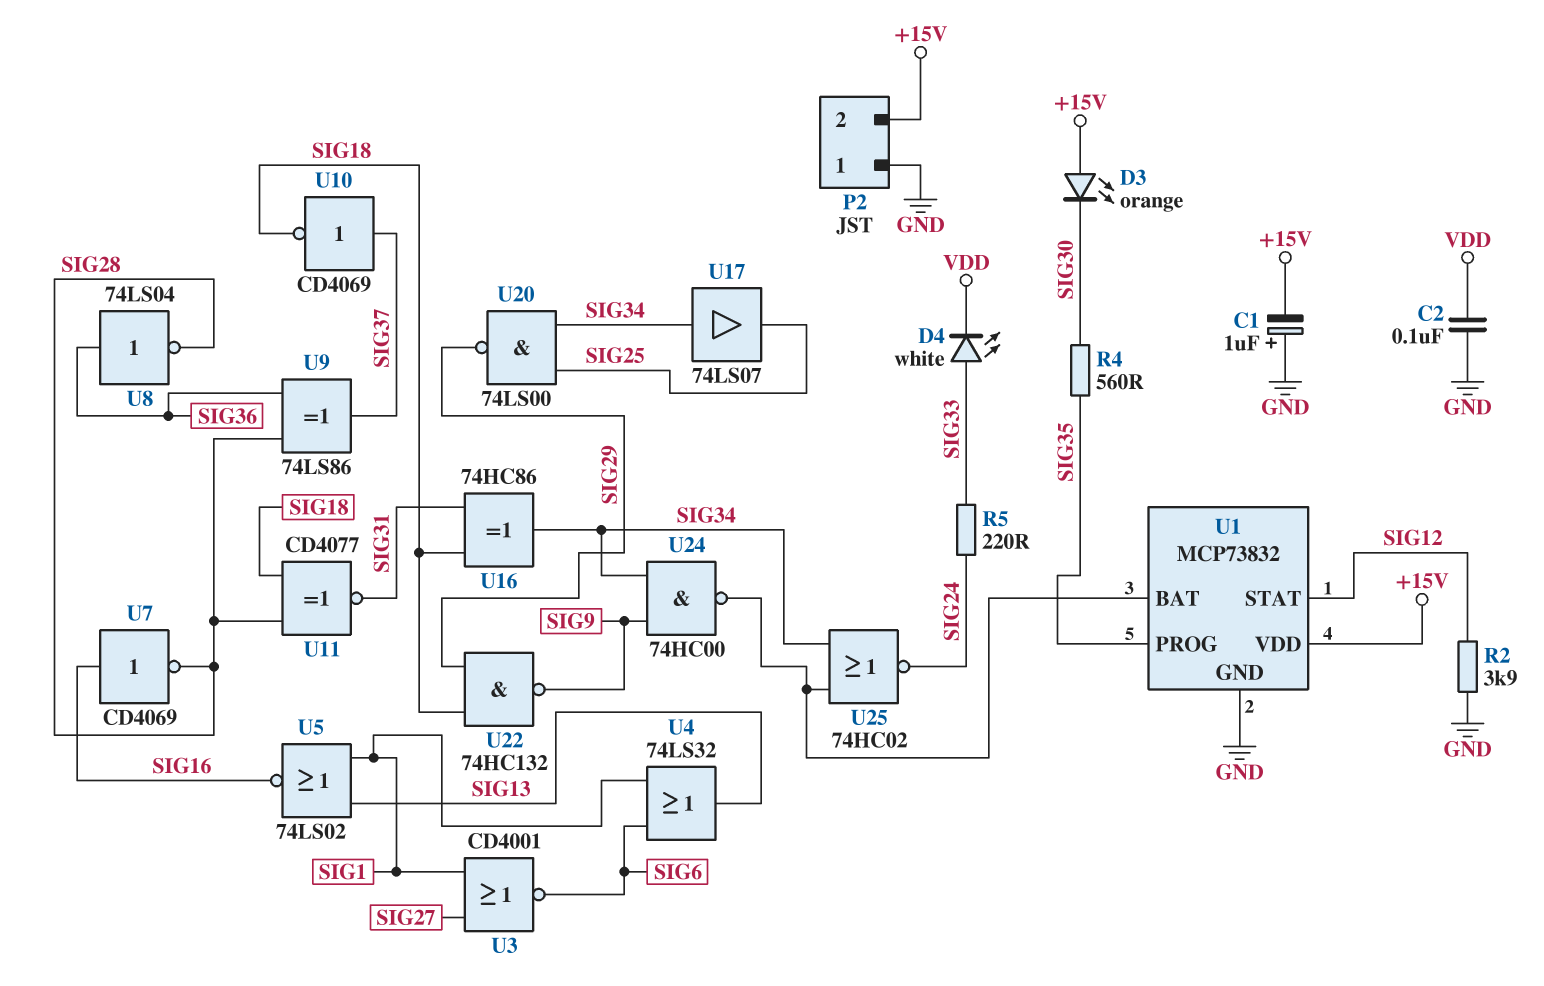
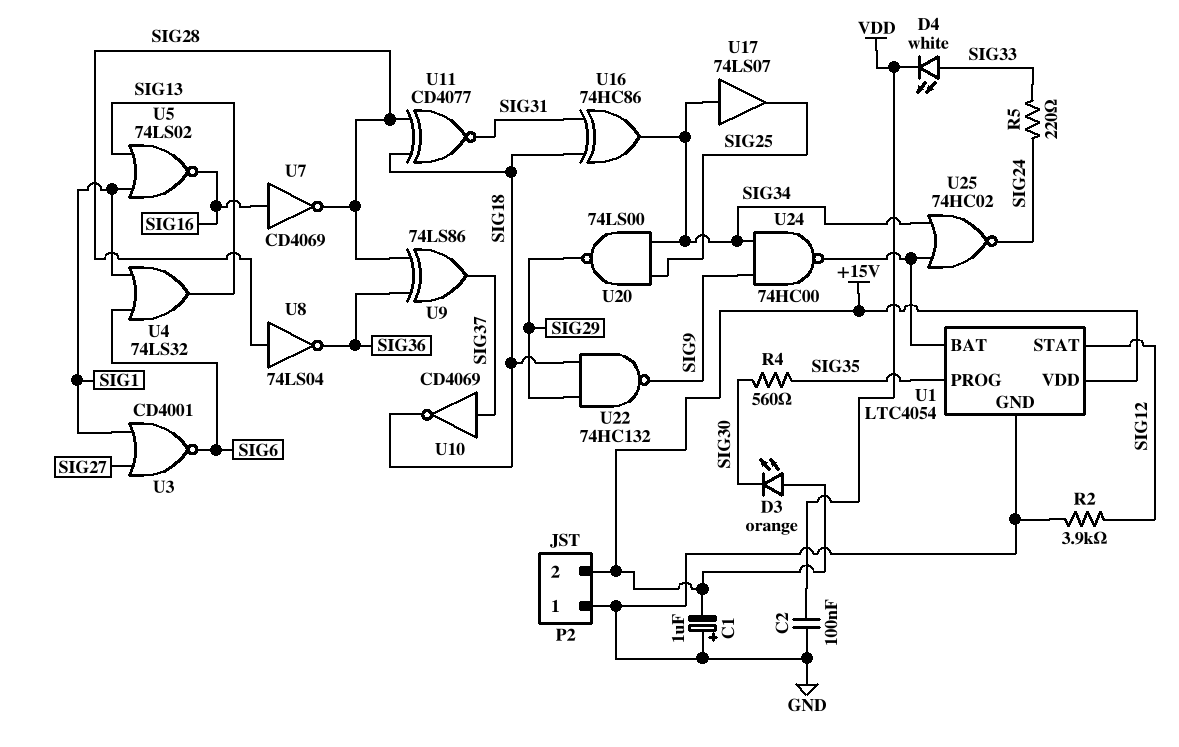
U1: MCP73832 -> LTC4054
U8: NOT 74LS04 (in SIG36, out SIG28) -> NOT 74LS04 (in SIG28, out SIG36)

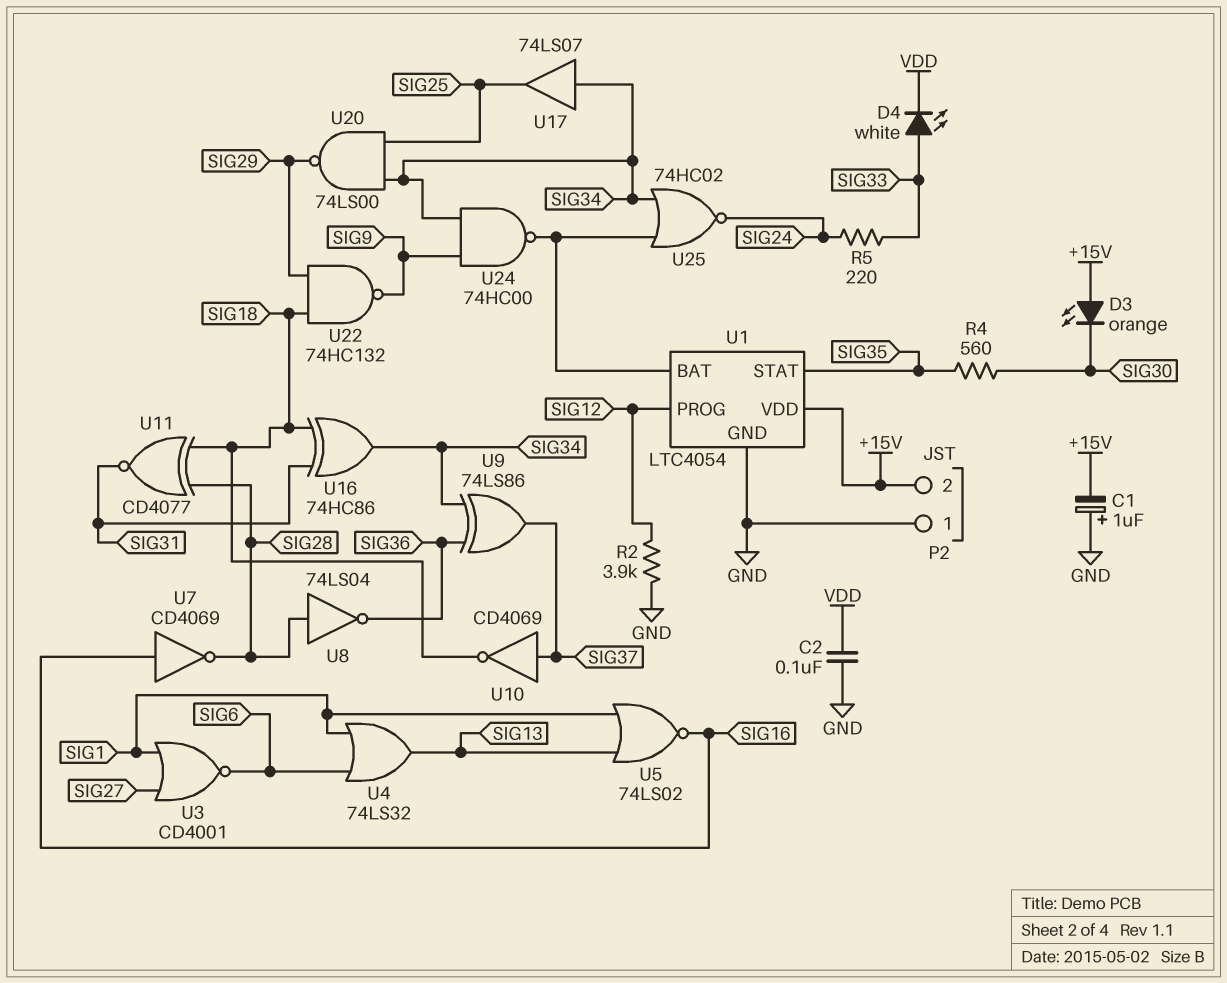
U1 pin PROG: SIG35 -> SIG12
U1 pin STAT: SIG12 -> SIG35
U9: XOR 74LS86 (in SIG28, in SIG36, out SIG37) -> XOR 74LS86 (in SIG34, in SIG36, out SIG37)

